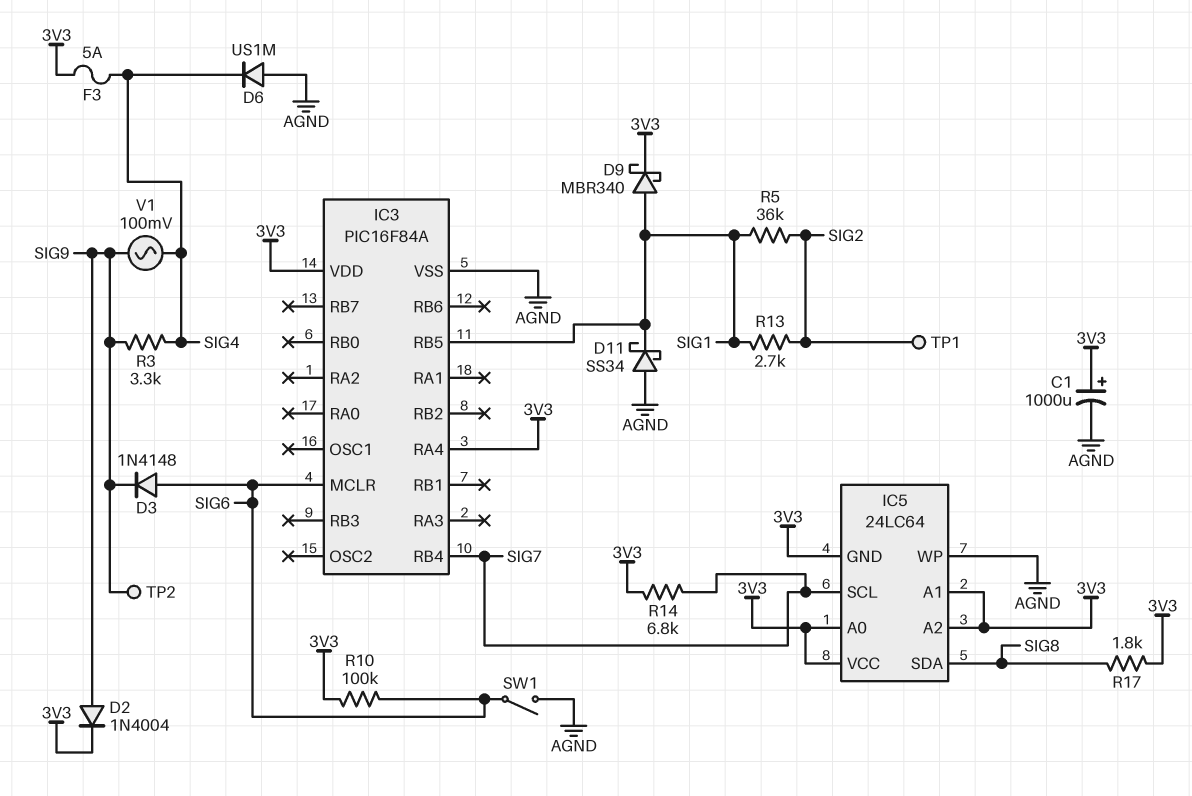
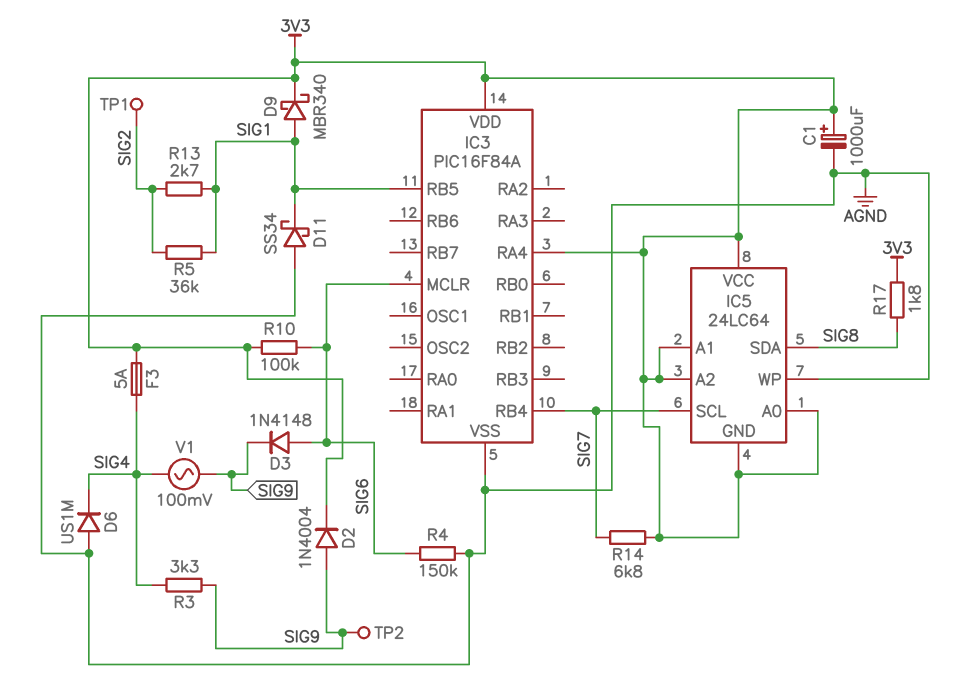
R4: none -> 150k (AGND, SIG6)
SW1: switch (AGND, SIG6) -> none

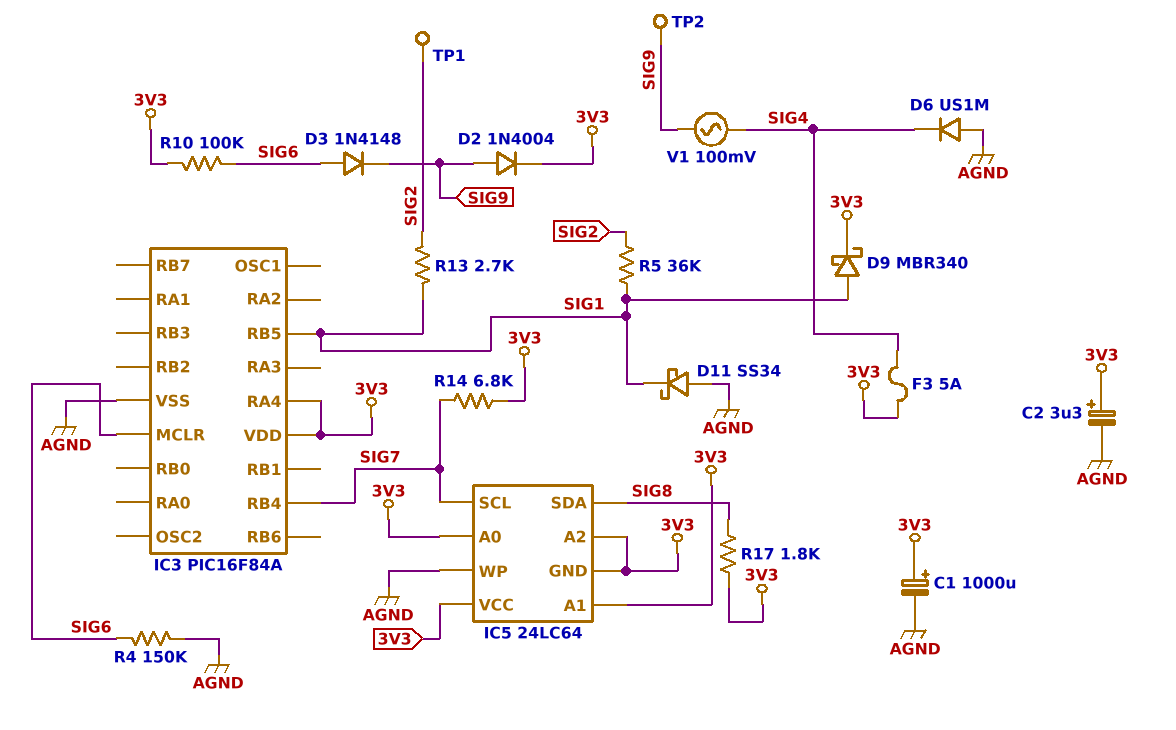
C2: none -> 3.3uF (plus 3V3, minus AGND)
R3: 3.3k (SIG4, SIG9) -> none

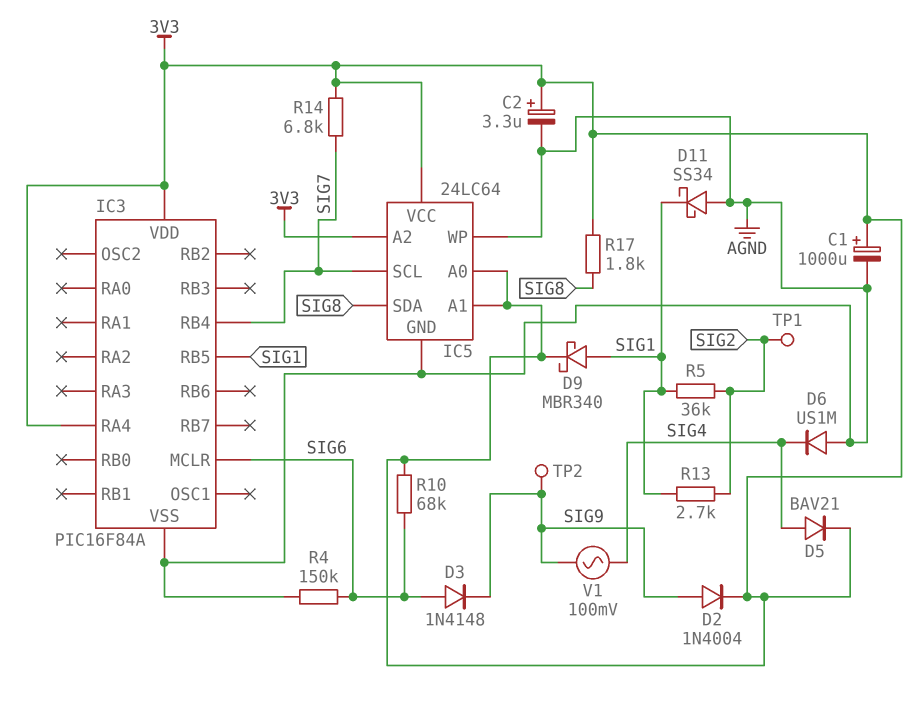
D5: none -> diode BAV21 (A SIG4, K 3V3)
F3: 5A (3V3, SIG4) -> none
IC5 pin GND: 3V3 -> AGND
R10: 100k (3V3, SIG6) -> 68k (3V3, SIG6)

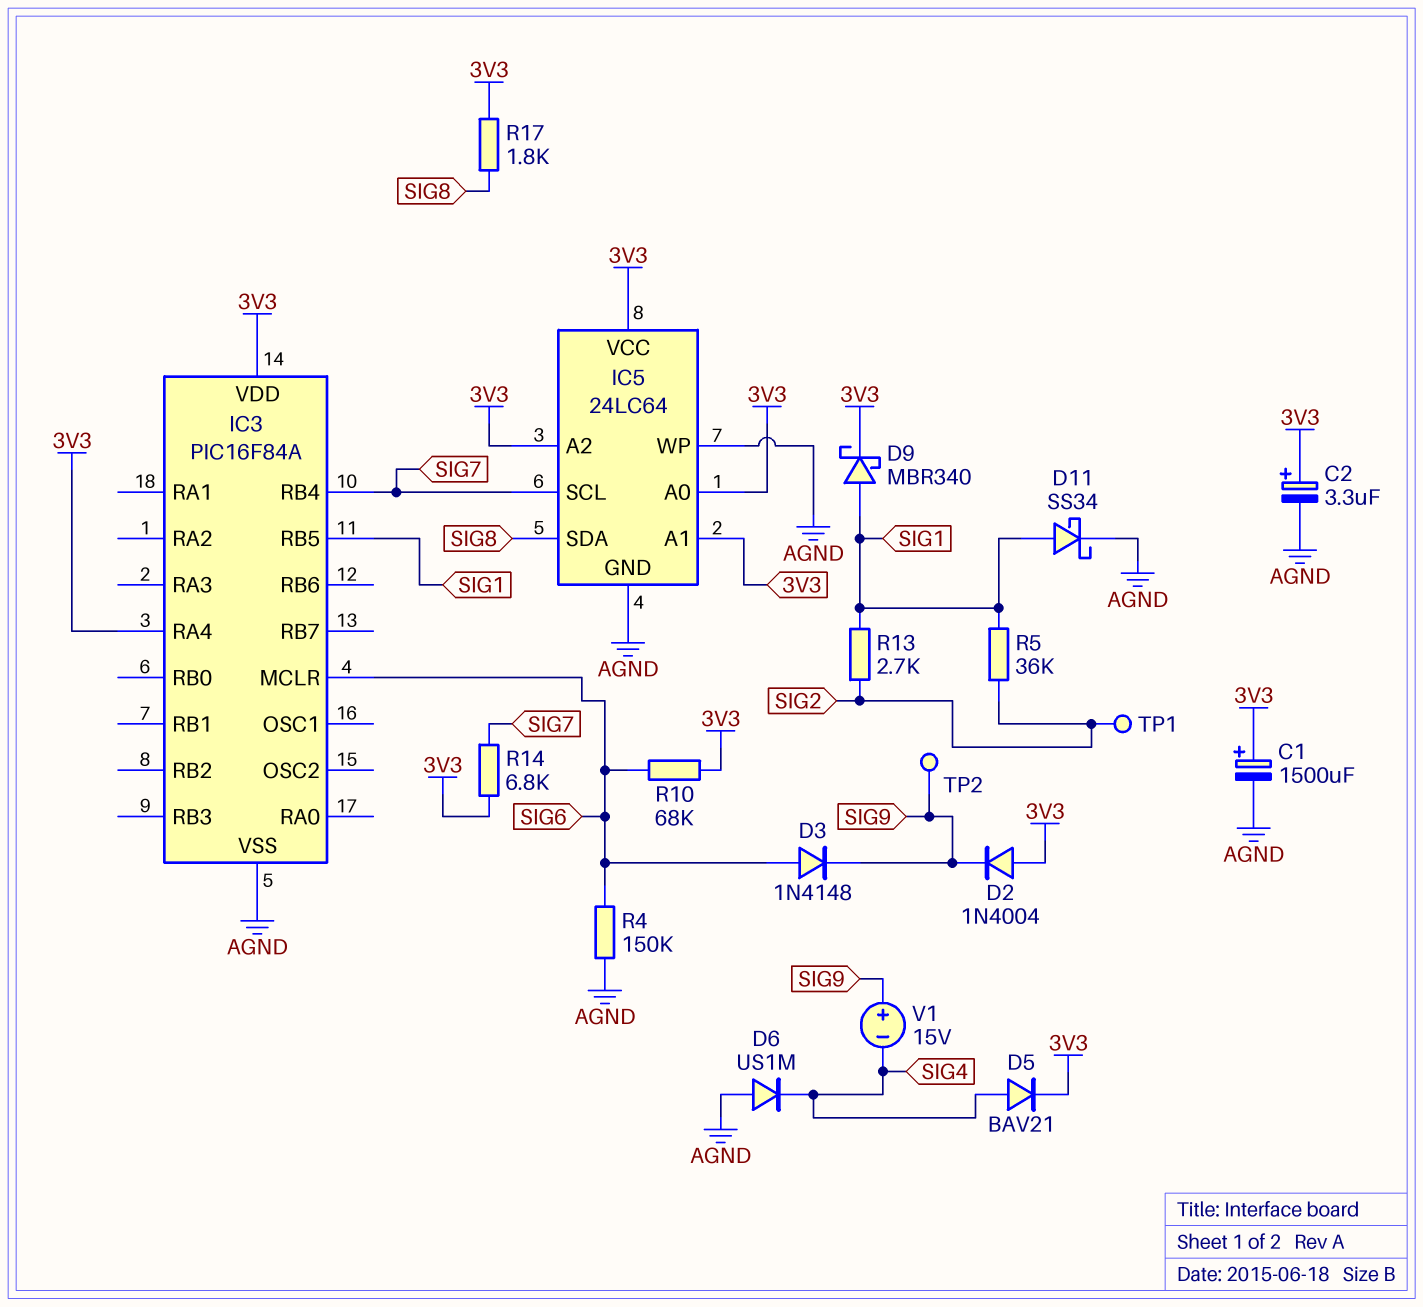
C1: 1000uF (plus 3V3, minus AGND) -> 1500uF (plus 3V3, minus AGND)
D2: diode 1N4004 (A SIG9, K 3V3) -> diode 1N4004 (A 3V3, K SIG9)
D11: schottky SS34 (A AGND, K SIG1) -> schottky SS34 (A SIG1, K AGND)
V1: AC 100mV (SIG4, SIG9) -> 15V (plus SIG9, minus SIG4)

